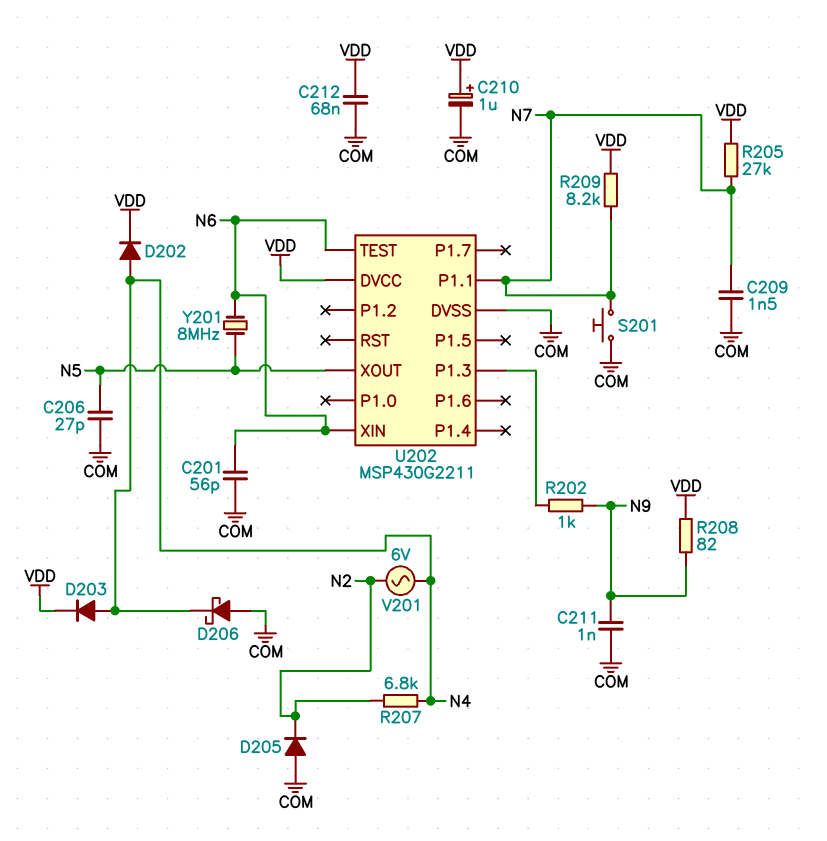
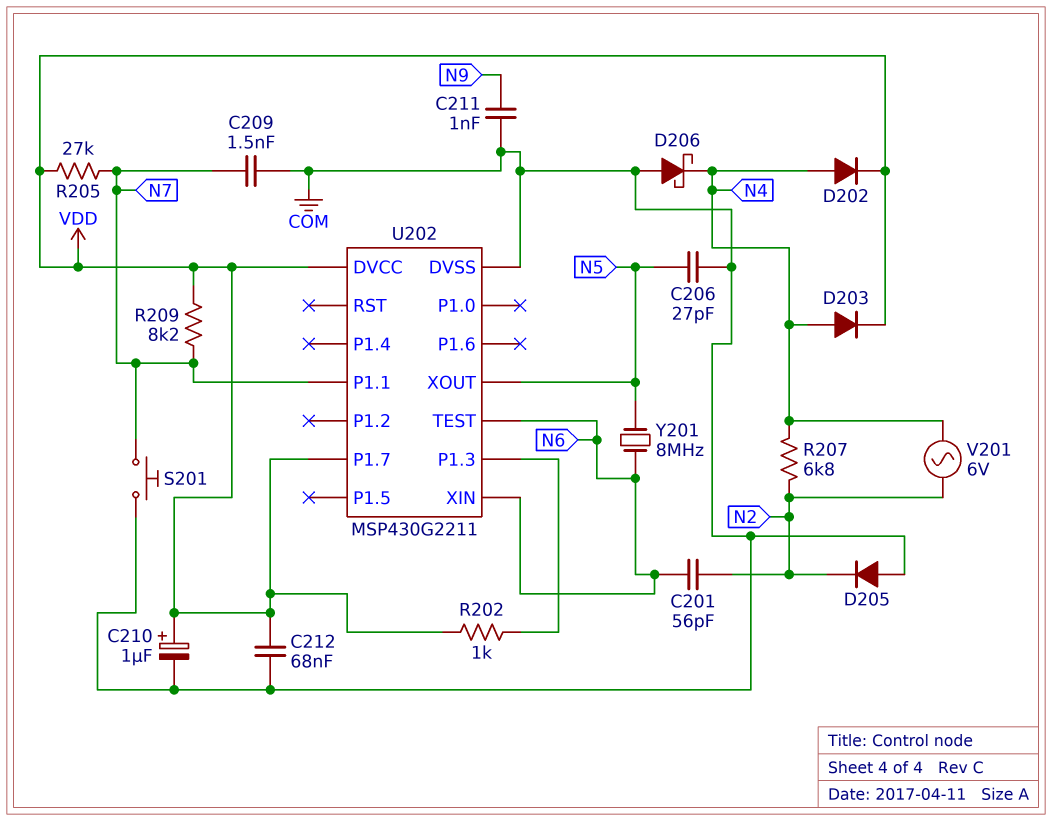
C201: 56pF (COM, N6) -> 56pF (N2, N6)
R202: 1k (N9, U202/P1.3) -> 1k (U202/P1.3, VDD)
R208: 82 (N9, VDD) -> none
U202 pin P1.7: none -> VDD

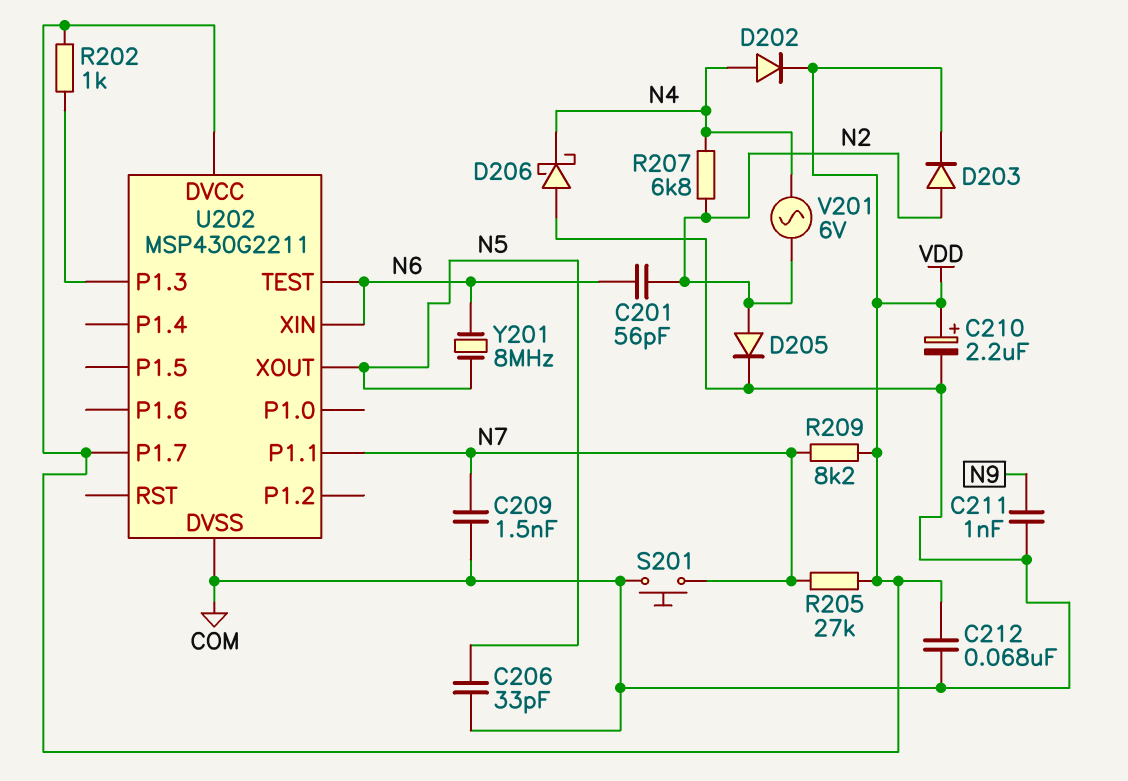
C206: 27pF (COM, N5) -> 33pF (COM, N5)
C210: 1uF (plus VDD, minus COM) -> 2.2uF (plus VDD, minus COM)
D203: diode (A N4, K VDD) -> diode (A N2, K VDD)
D205: diode (A COM, K N2) -> diode (A N2, K COM)

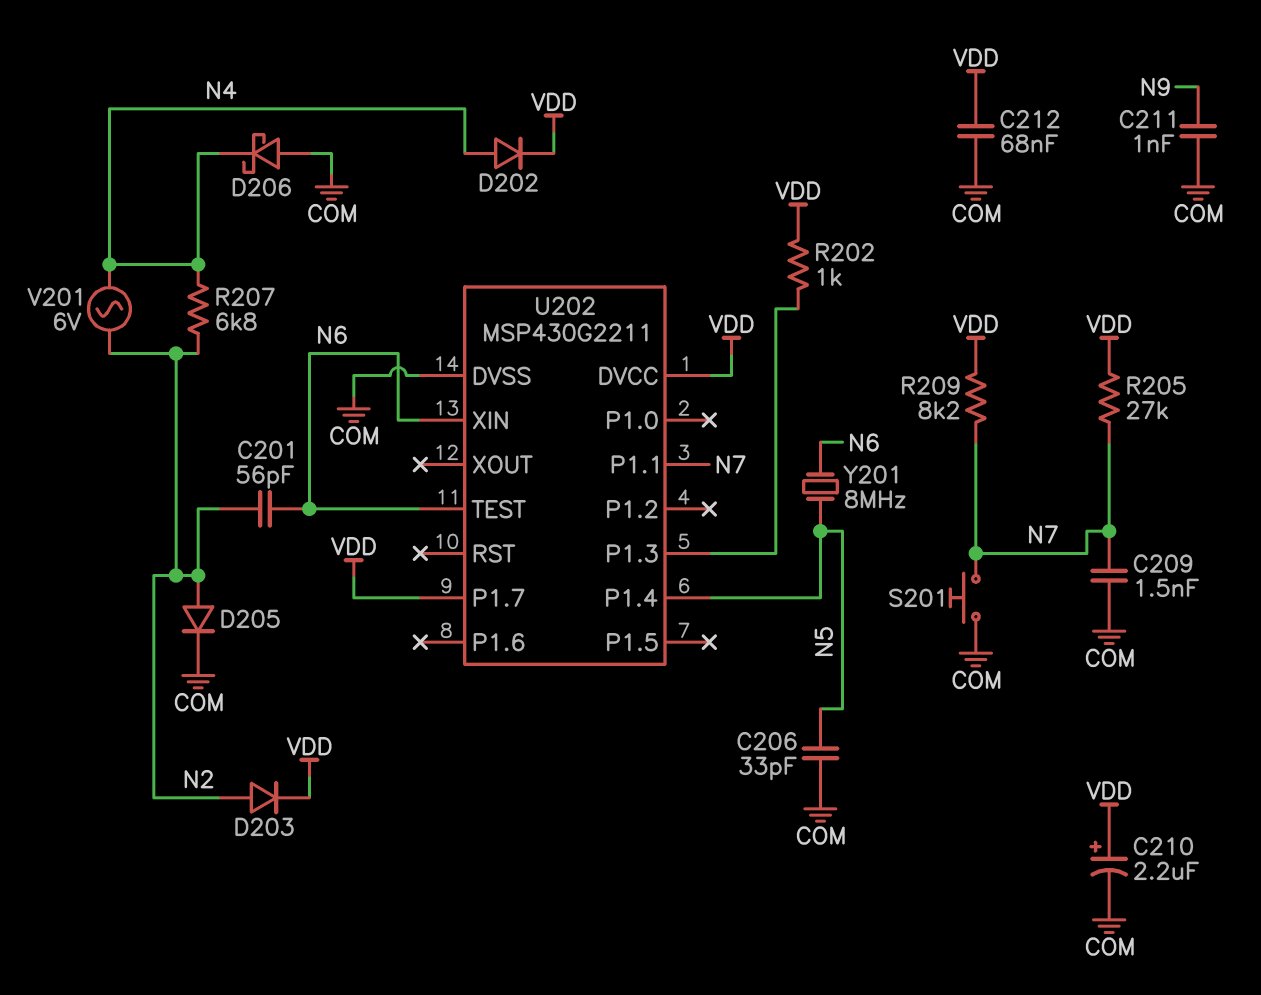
U202 pin P1.4: none -> N5
U202 pin XOUT: N5 -> none

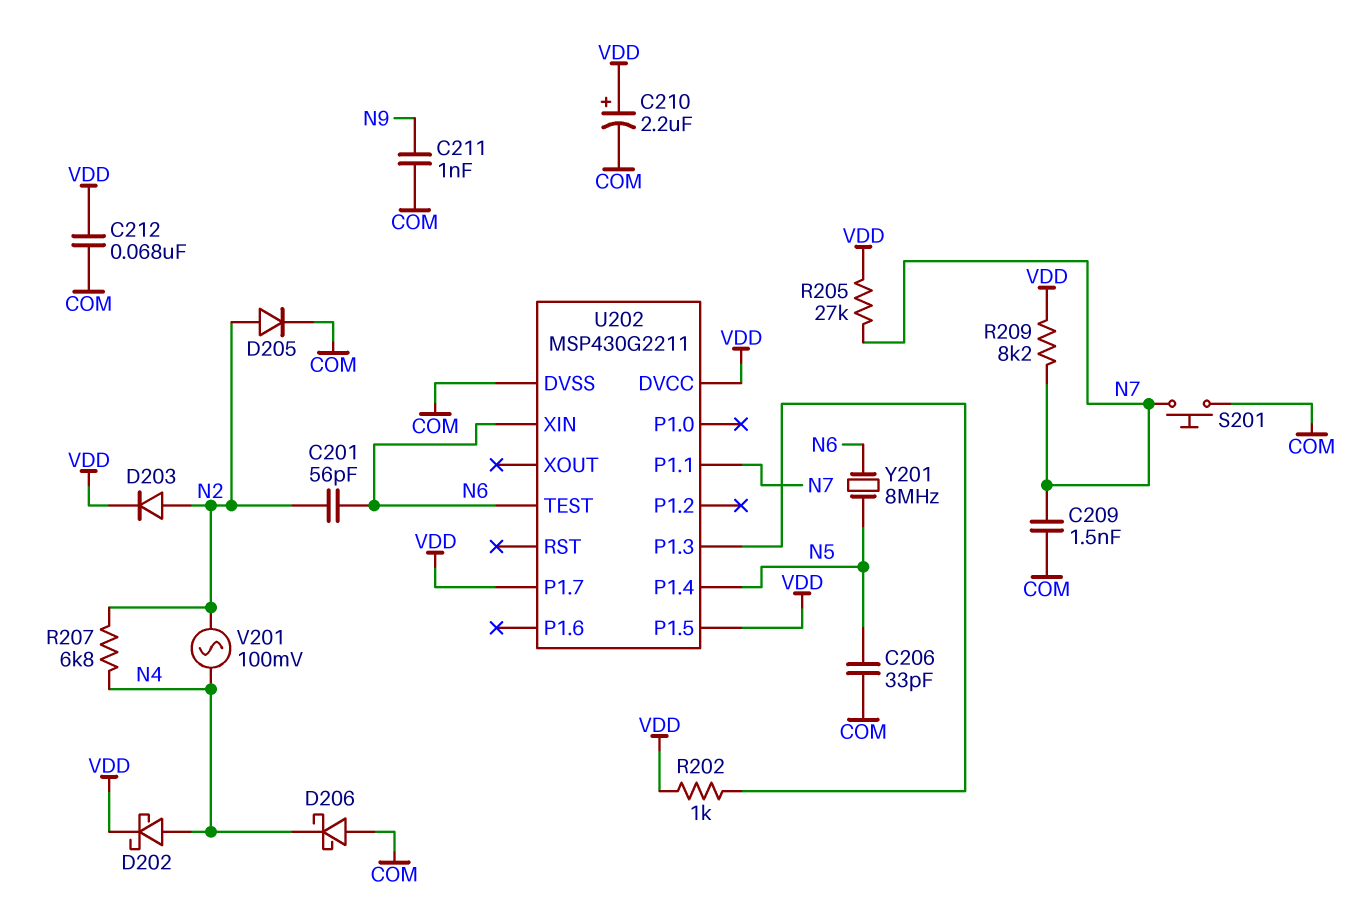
D202: diode (A N4, K VDD) -> schottky (A N4, K VDD)
U202 pin P1.5: none -> VDD
V201: AC 6V (N2, N4) -> AC 100mV (N2, N4)

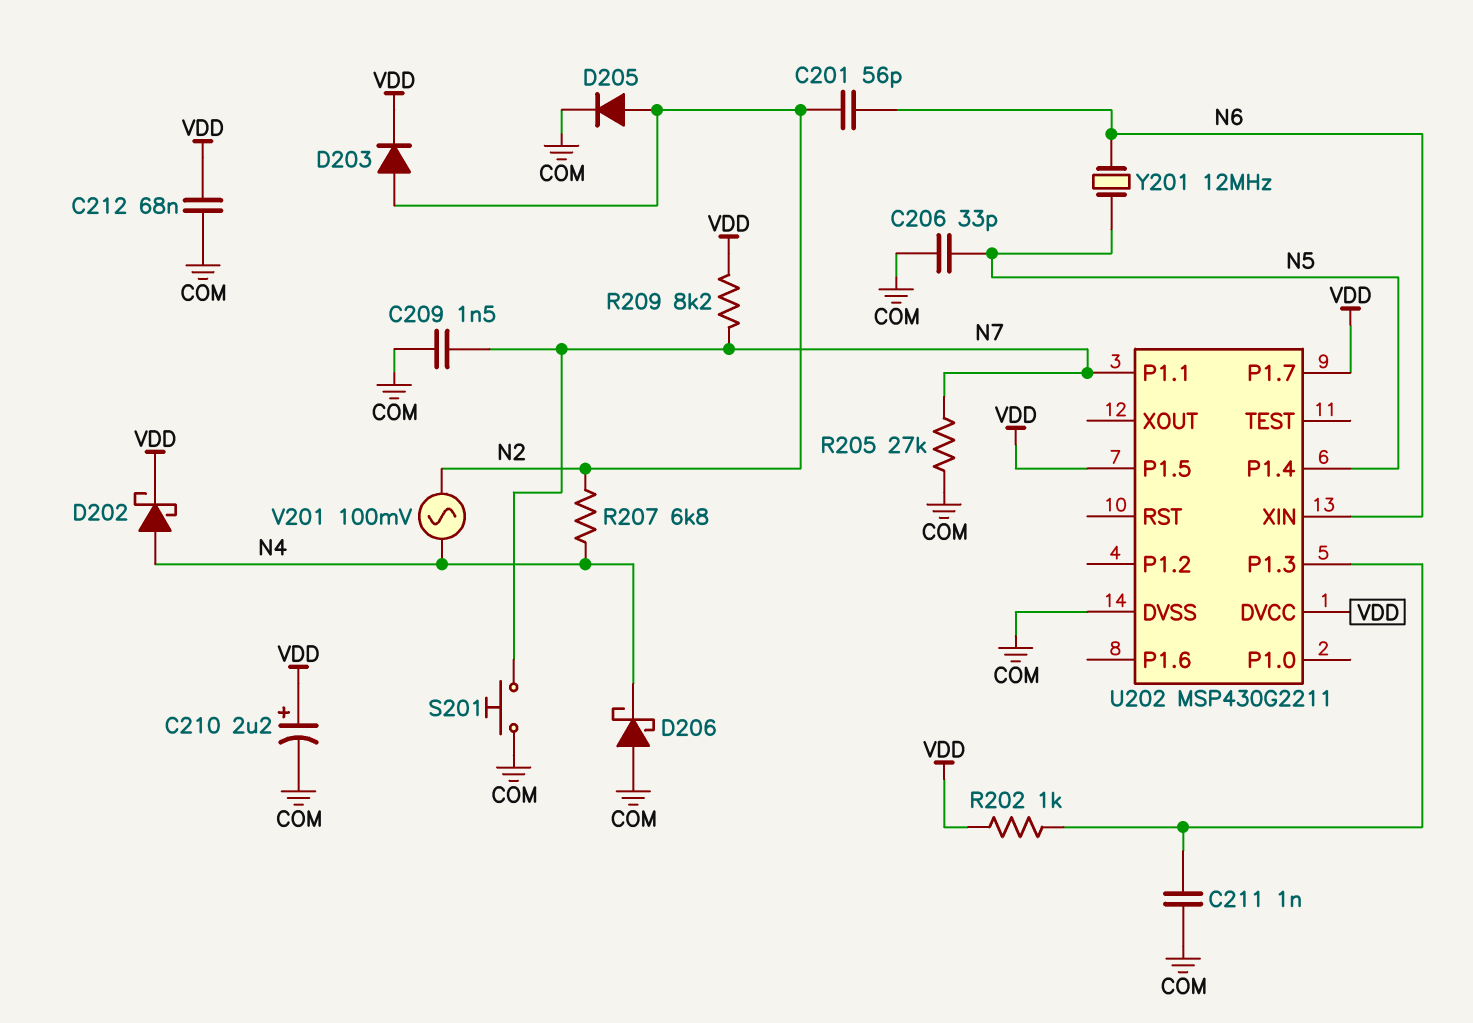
C211: 1nF (COM, N9) -> 1nF (COM, U202/P1.3)
R205: 27k (N7, VDD) -> 27k (COM, N7)
U202 pin TEST: N6 -> none
Y201: 8MHz (N5, N6) -> 12MHz (N5, N6)

